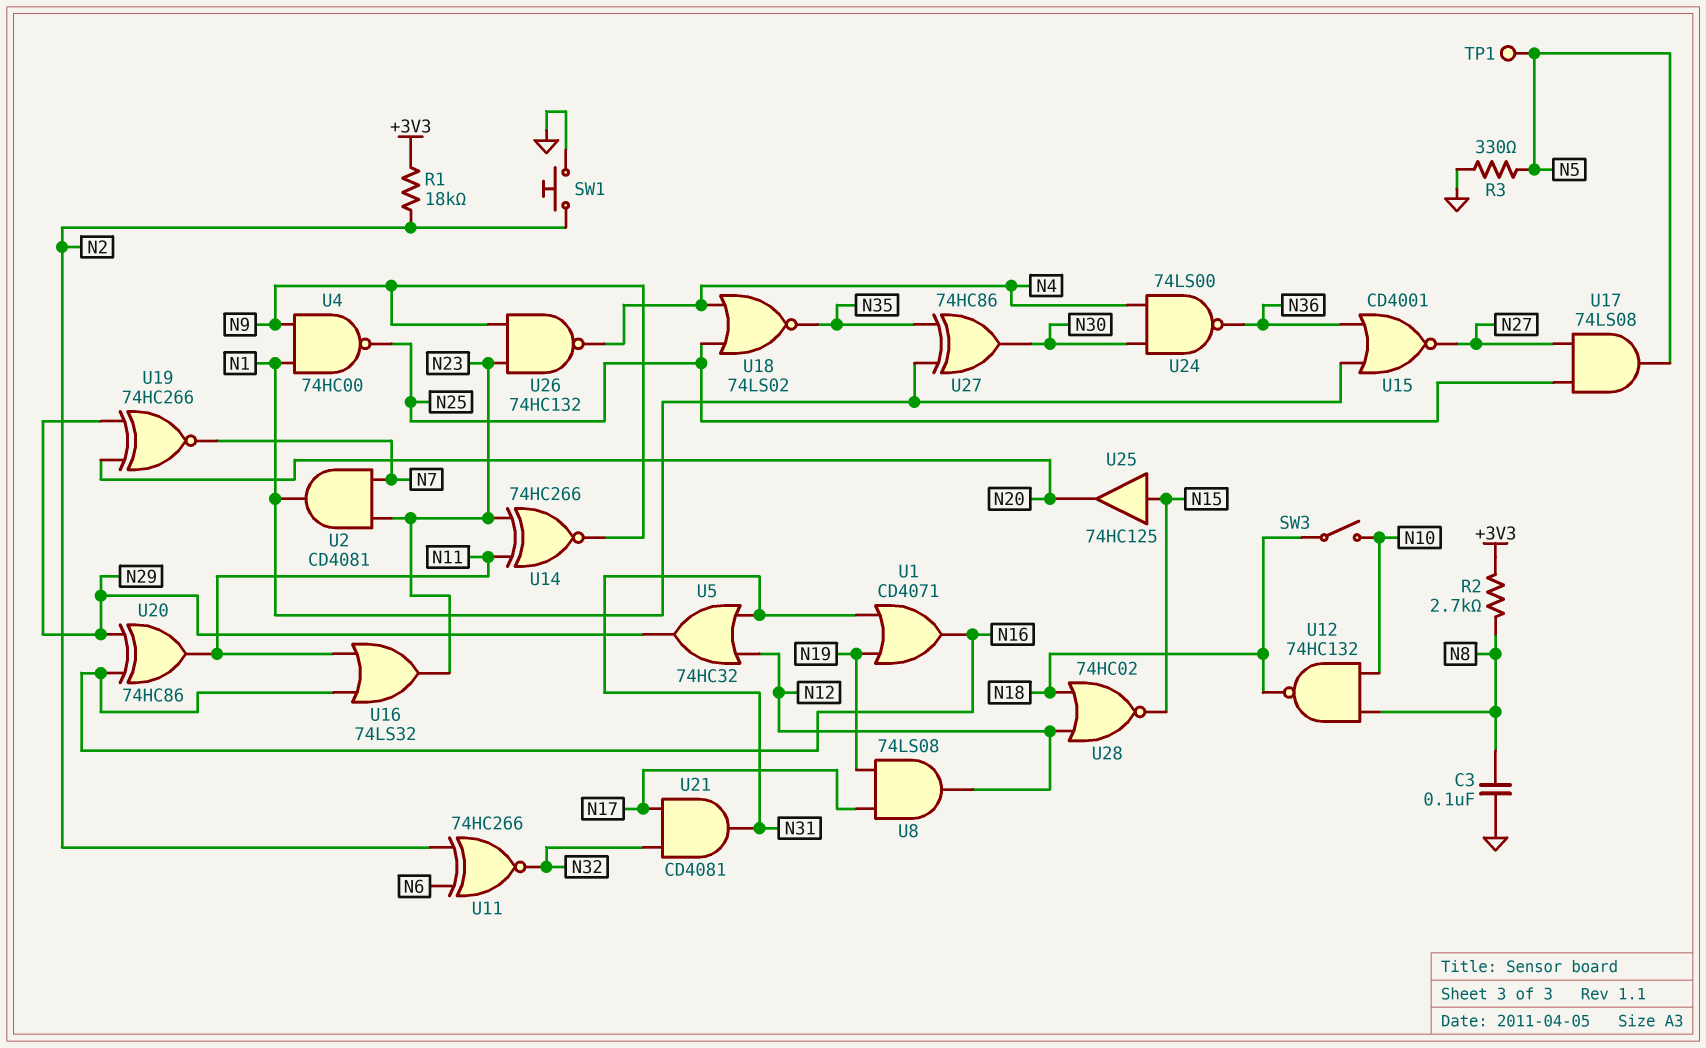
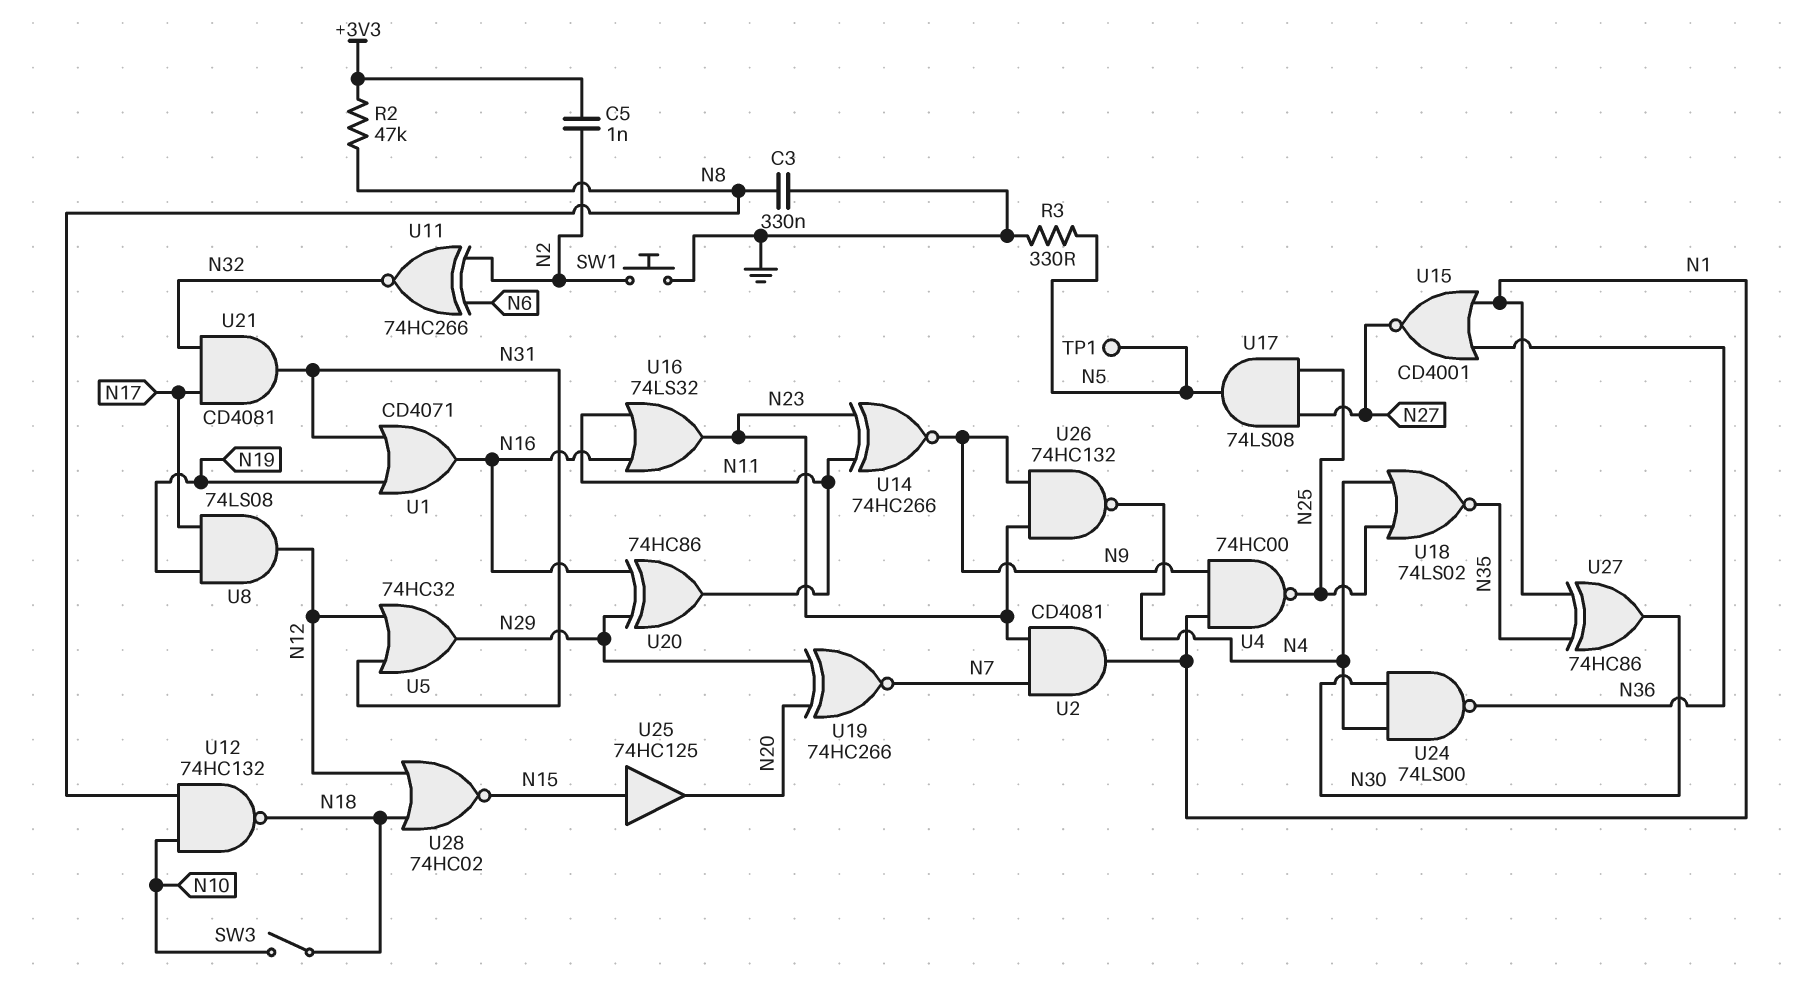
C3: 100nF (GND, N8) -> 330nF (GND, N8)
C5: none -> 1nF (+3V3, N2)
R1: 18k (+3V3, N2) -> none
R2: 2.7k (+3V3, N8) -> 47k (+3V3, N8)

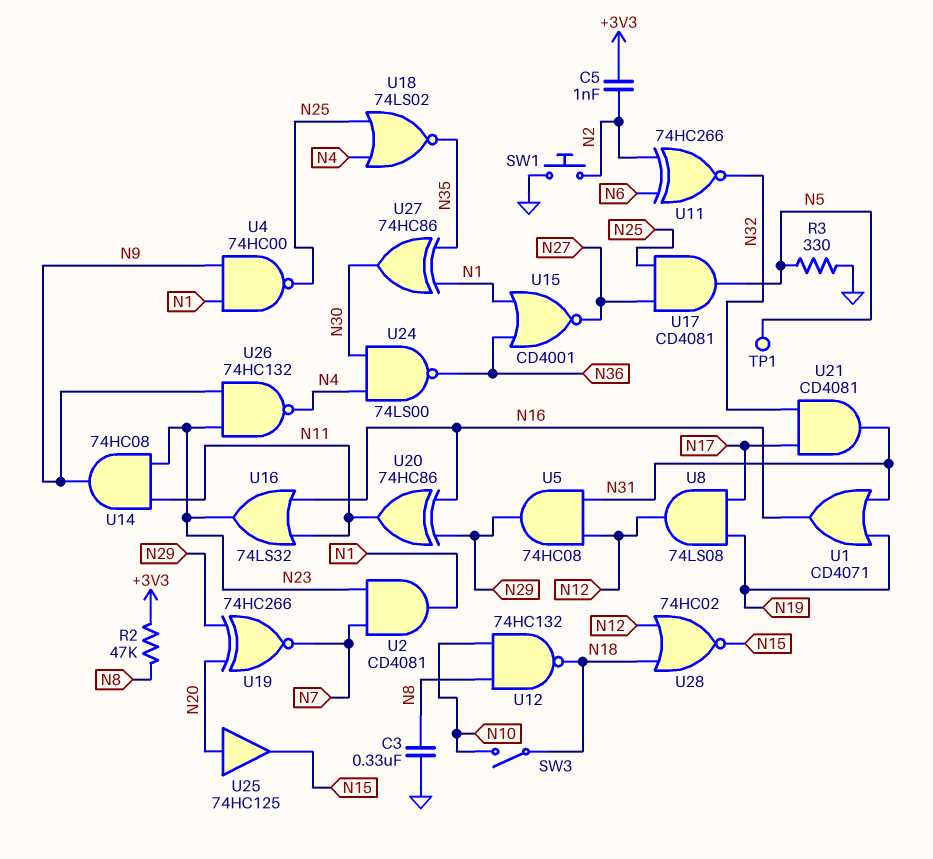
U5: OR 74HC32 (in N12, in N31, out N29) -> AND 74HC08 (in N12, in N31, out N29)
U14: XNOR 74HC266 (in N11, in N23, out N9) -> AND 74HC08 (in N11, in N23, out N9)
U17: AND 74LS08 (in N25, in N27, out N5) -> AND CD4081 (in N25, in N27, out N5)
U25: buffer 74HC125 (in N15, out N20) -> buffer 74HC125 (in N20, out N15)

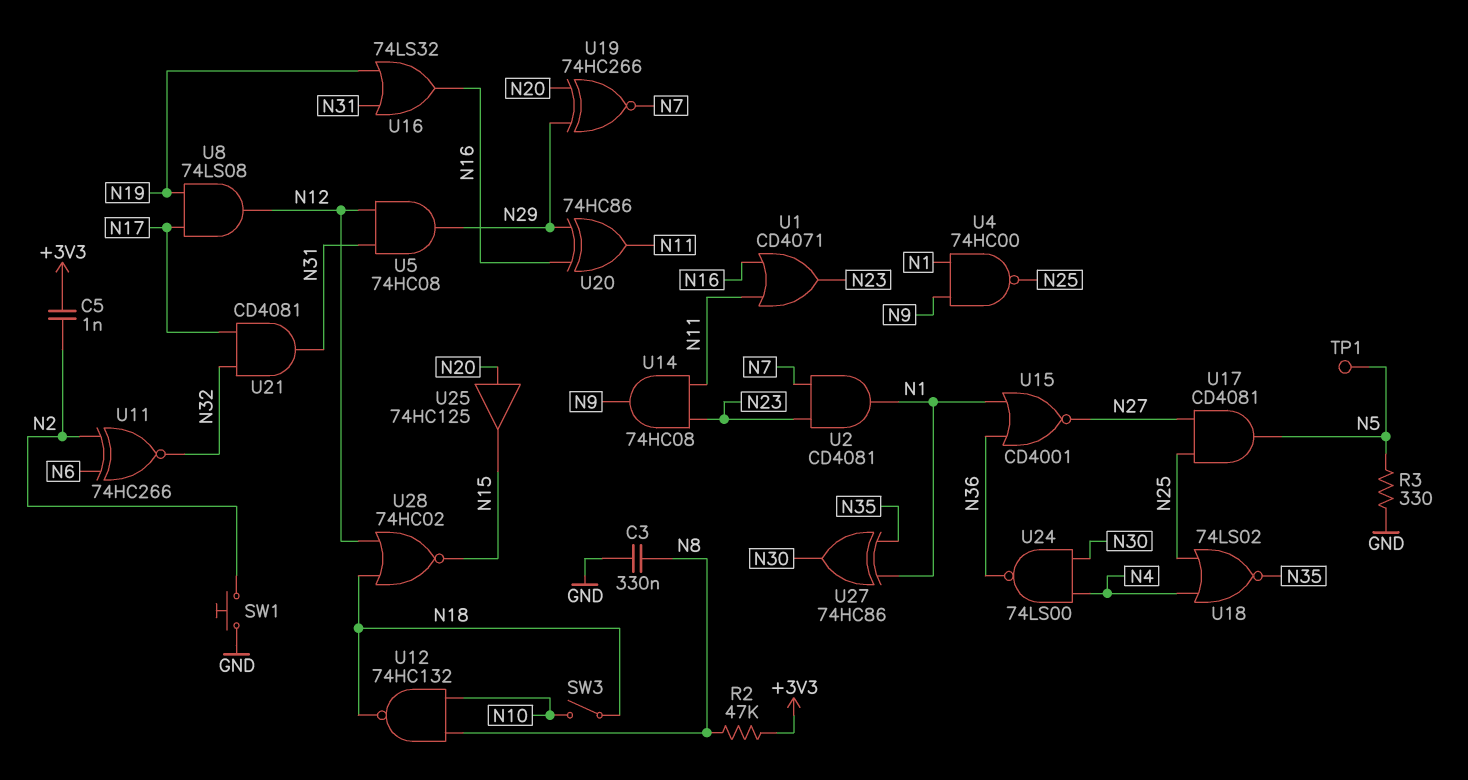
U1: OR CD4071 (in N19, in N31, out N16) -> OR CD4071 (in N11, in N16, out N23)
U16: OR 74LS32 (in N11, in N16, out N23) -> OR 74LS32 (in N19, in N31, out N16)
U26: NAND 74HC132 (in N9, in N23, out N4) -> none

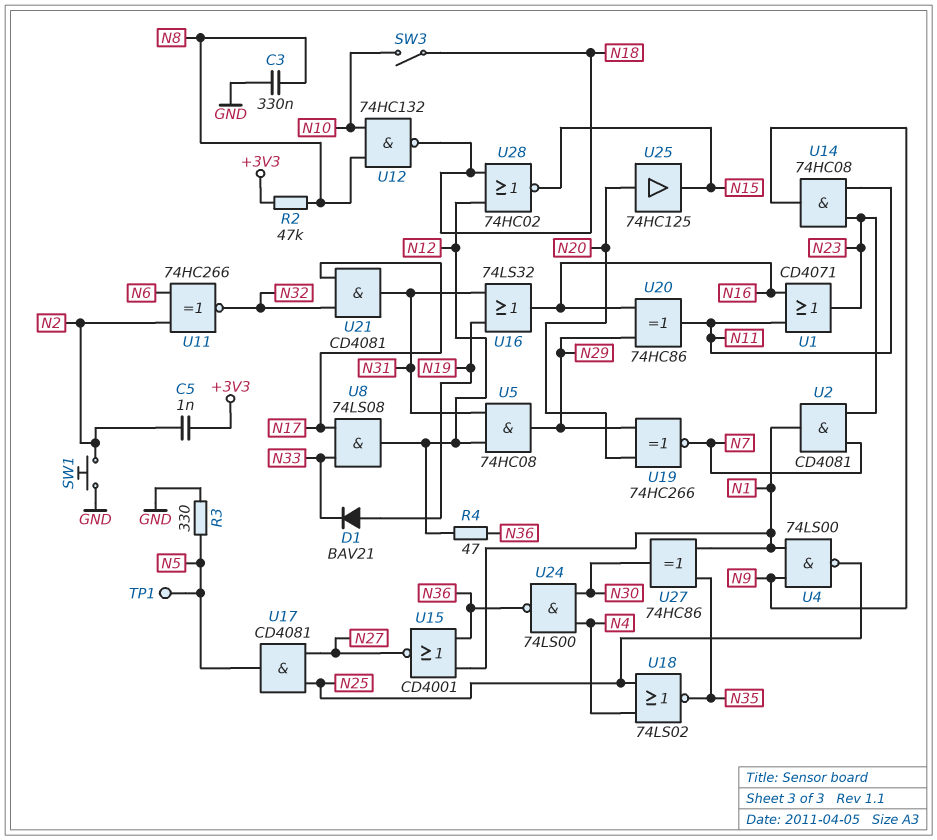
D1: none -> diode BAV21 (A N19, K N33)
R4: none -> 47 (N12, N36)
U4: NAND 74HC00 (in N1, in N9, out N25) -> NAND 74LS00 (in N1, in N9, out N25)
U8: AND 74LS08 (in N17, in N19, out N12) -> AND 74LS08 (in N17, in N33, out N12)

